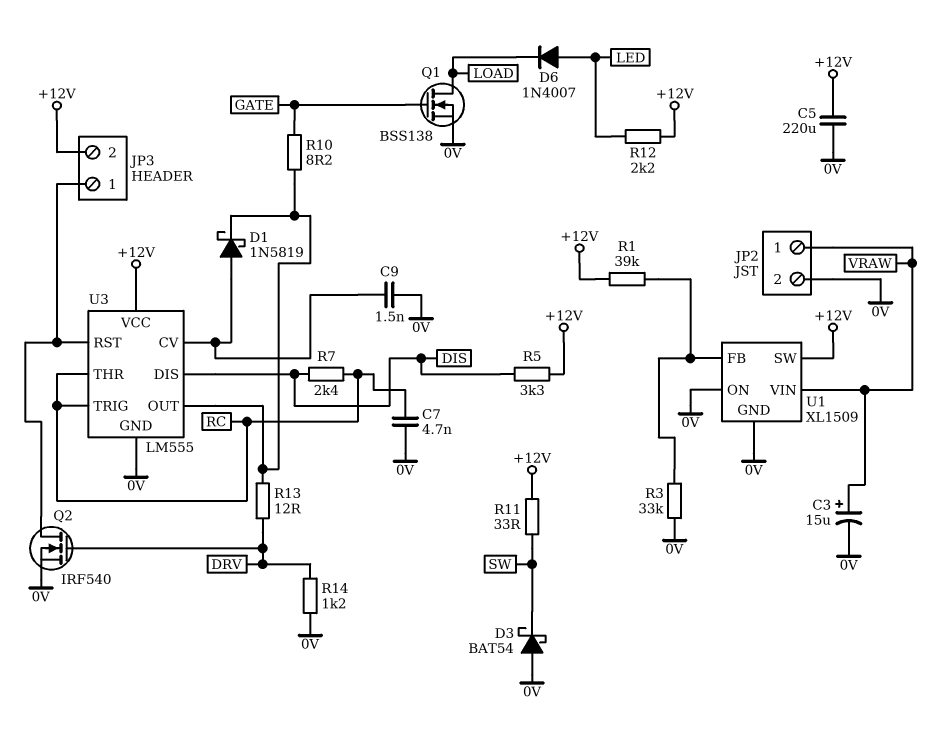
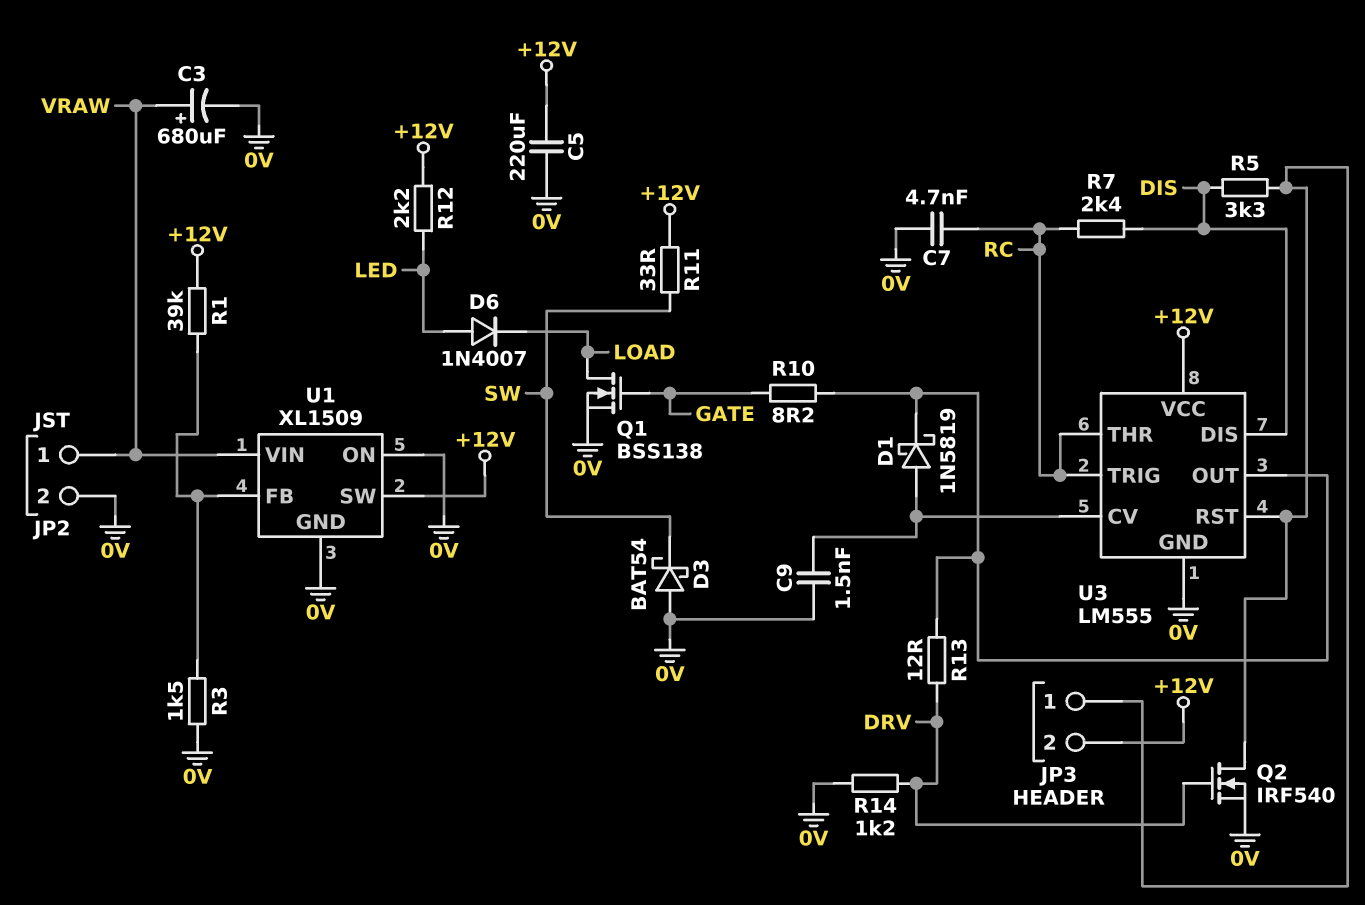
C3: 15uF (plus VRAW, minus 0V) -> 680uF (plus VRAW, minus 0V)
R3: 33k (0V, U1/FB) -> 1.5k (0V, U1/FB)
R5: 3.3k (+12V, DIS) -> 3.3k (DIS, JP3/1)

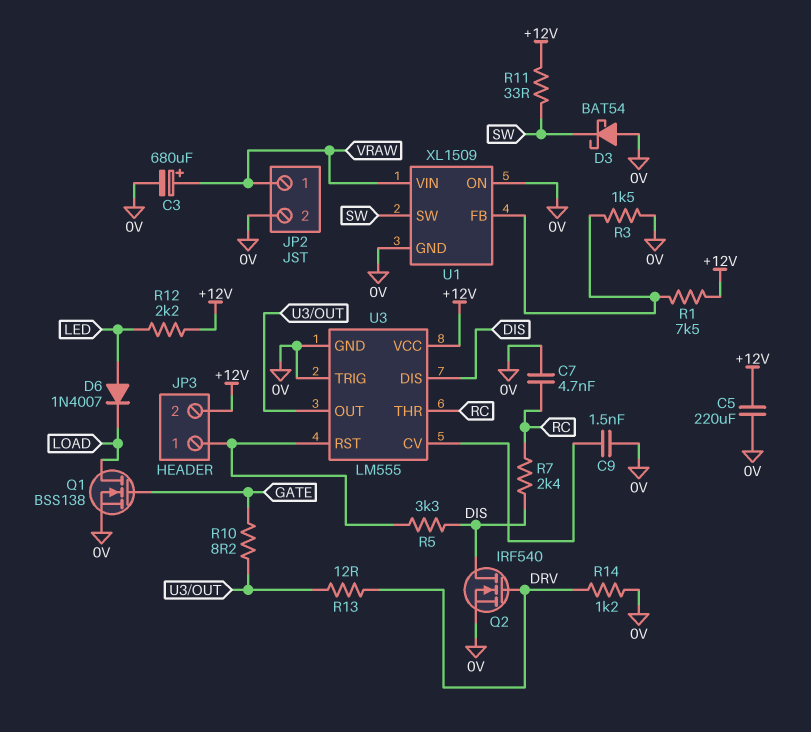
D1: schottky 1N5819 (A U3/CV, K U3/OUT) -> none
Q2: NMOS IRF540 (G DRV, D JP3/1, S 0V) -> NMOS IRF540 (G DRV, D DIS, S 0V)
R1: 39k (+12V, U1/FB) -> 7.5k (+12V, U1/FB)
U1 pin SW: +12V -> SW
U3 pin TRIG: RC -> 0V

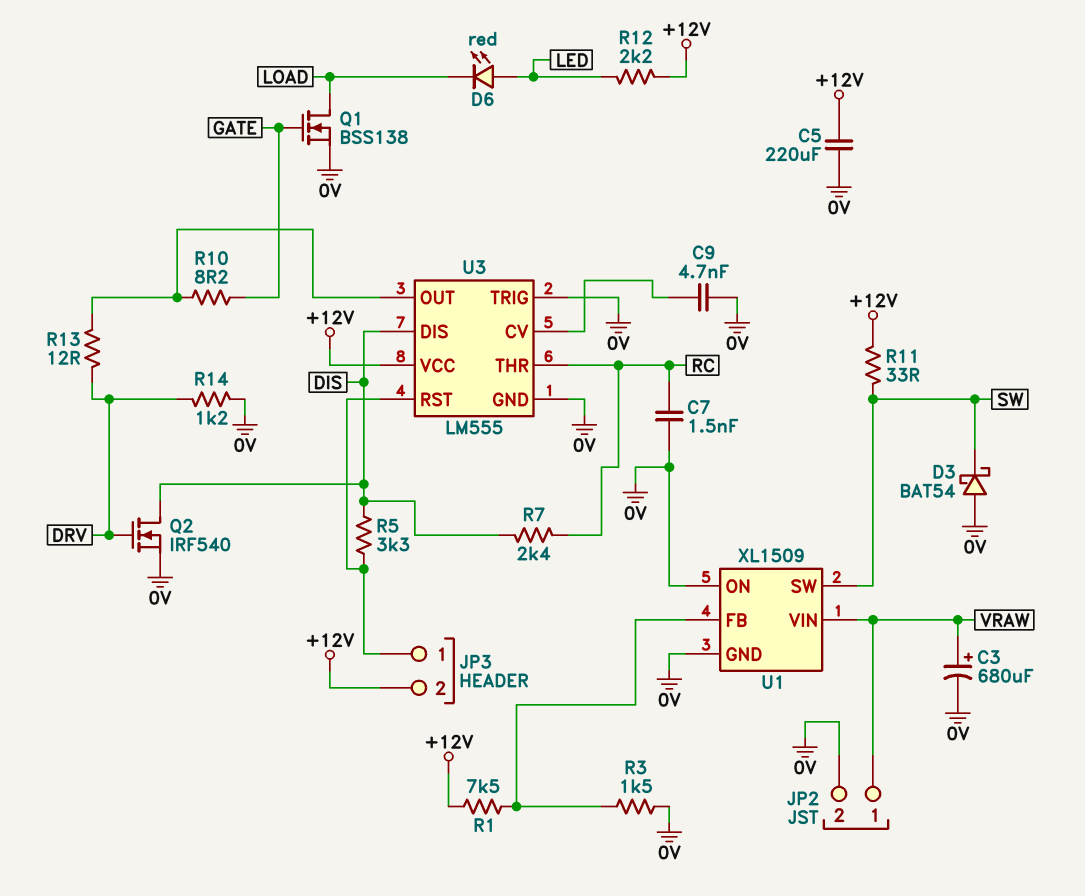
C7: 4.7nF (0V, RC) -> 1.5nF (0V, RC)
C9: 1.5nF (0V, U3/CV) -> 4.7nF (0V, U3/CV)
D6: diode 1N4007 (A LED, K LOAD) -> LED red (A LED, K LOAD)

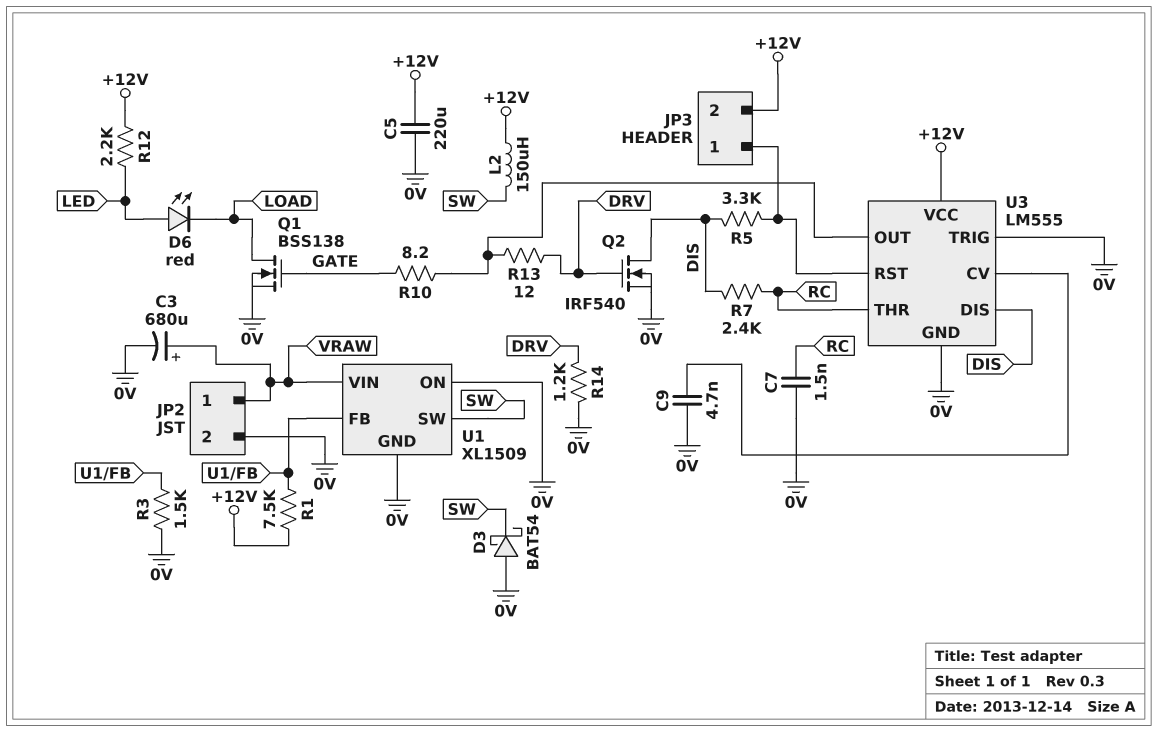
L2: none -> 150uH (+12V, SW)
R11: 33 (+12V, SW) -> none

